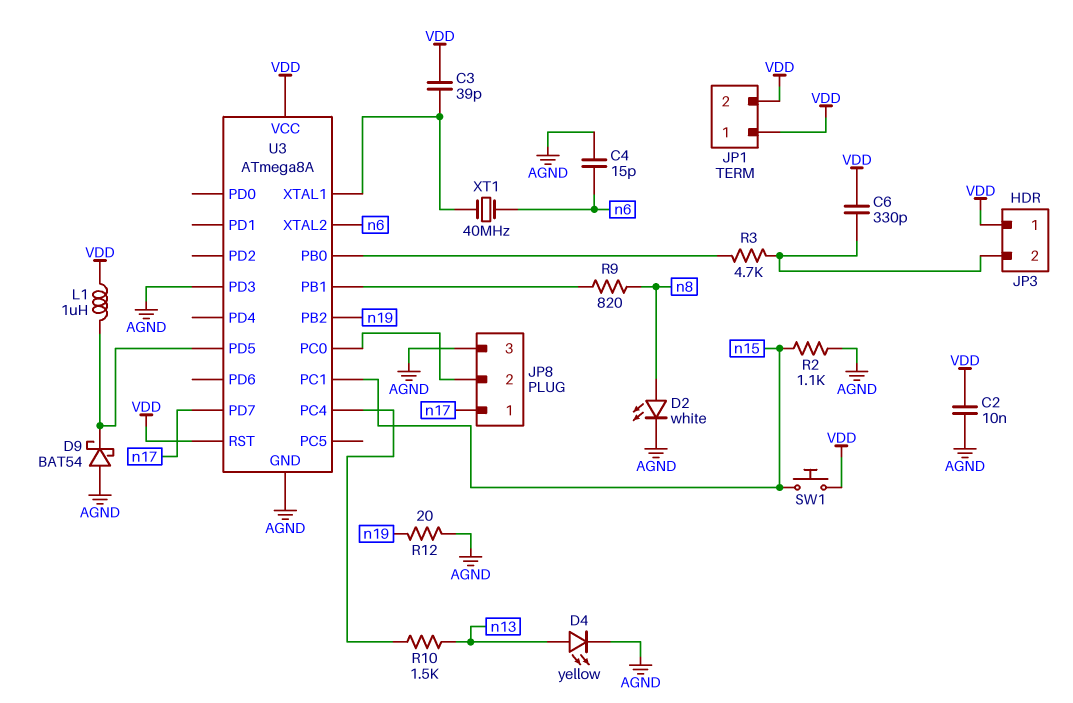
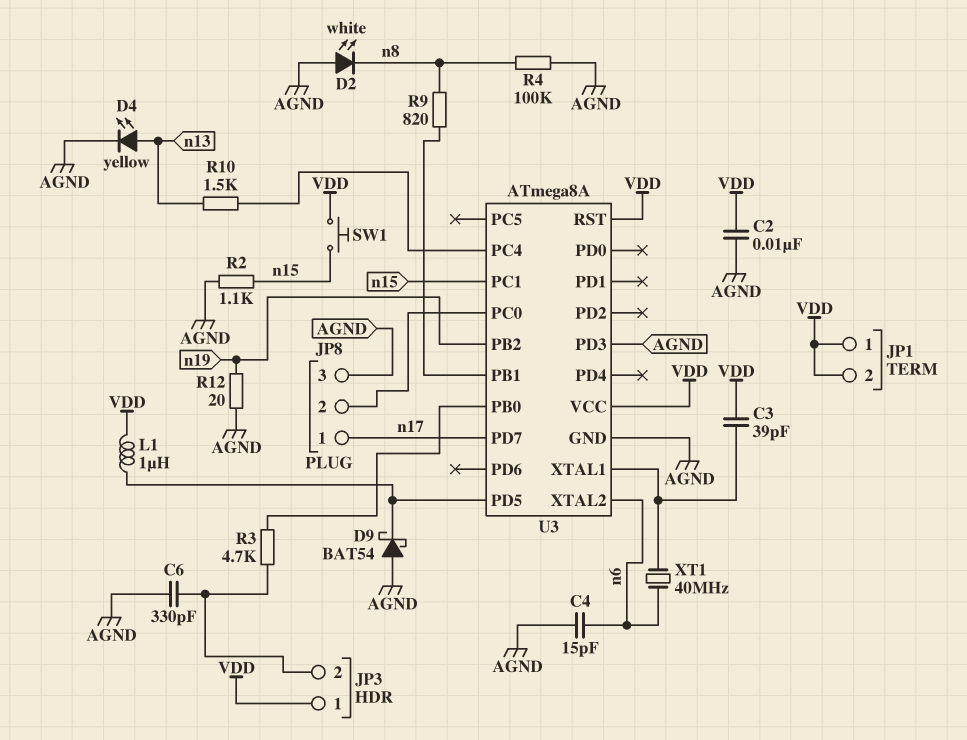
C6: 330pF (JP3/2, VDD) -> 330pF (AGND, JP3/2)
D2: LED white (A n8, K AGND) -> LED white (A AGND, K n8)
R4: none -> 100k (AGND, n8)

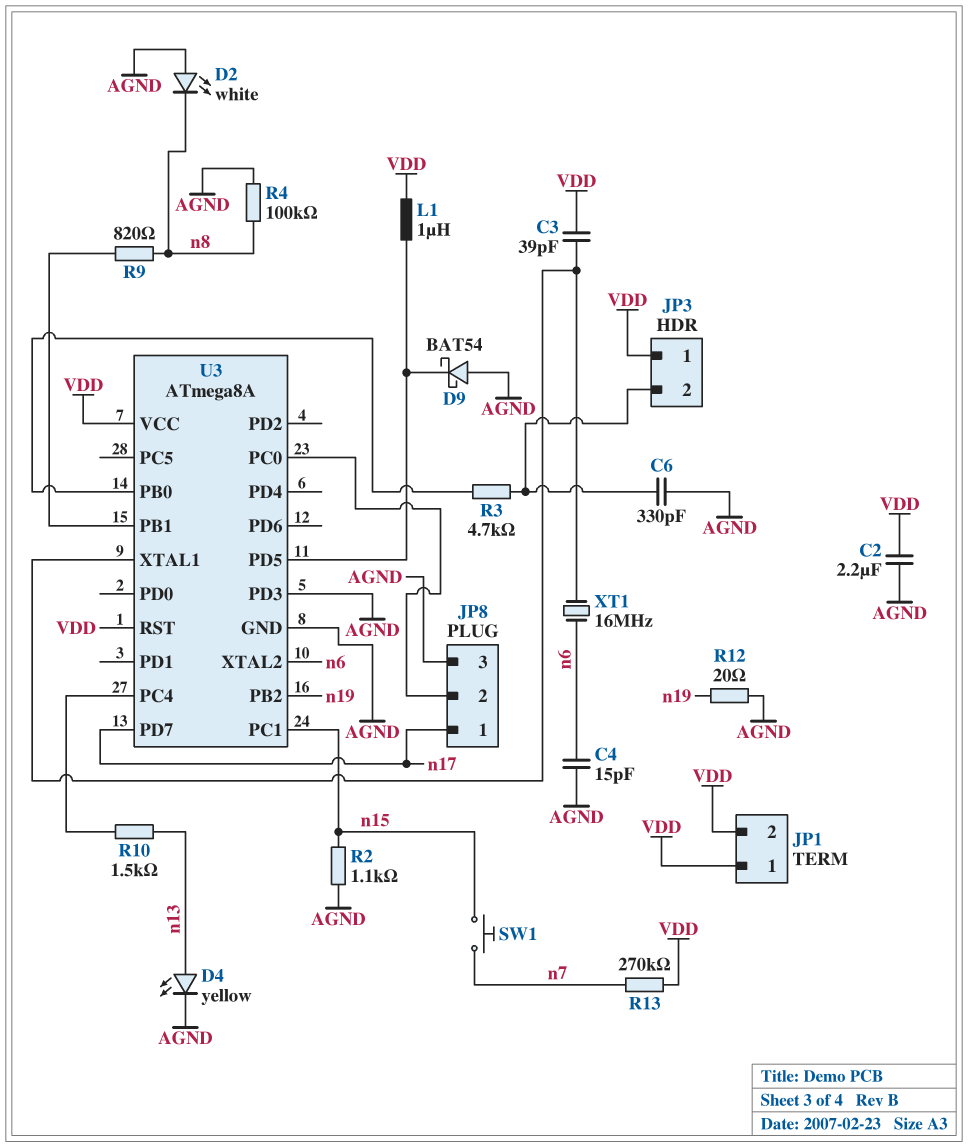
C2: 10nF (AGND, VDD) -> 2.2uF (AGND, VDD)
R13: none -> 270k (VDD, n7)
SW1: button (VDD, n15) -> button (n7, n15)
XT1: 40MHz (U3/XTAL1, n6) -> 16MHz (U3/XTAL1, n6)

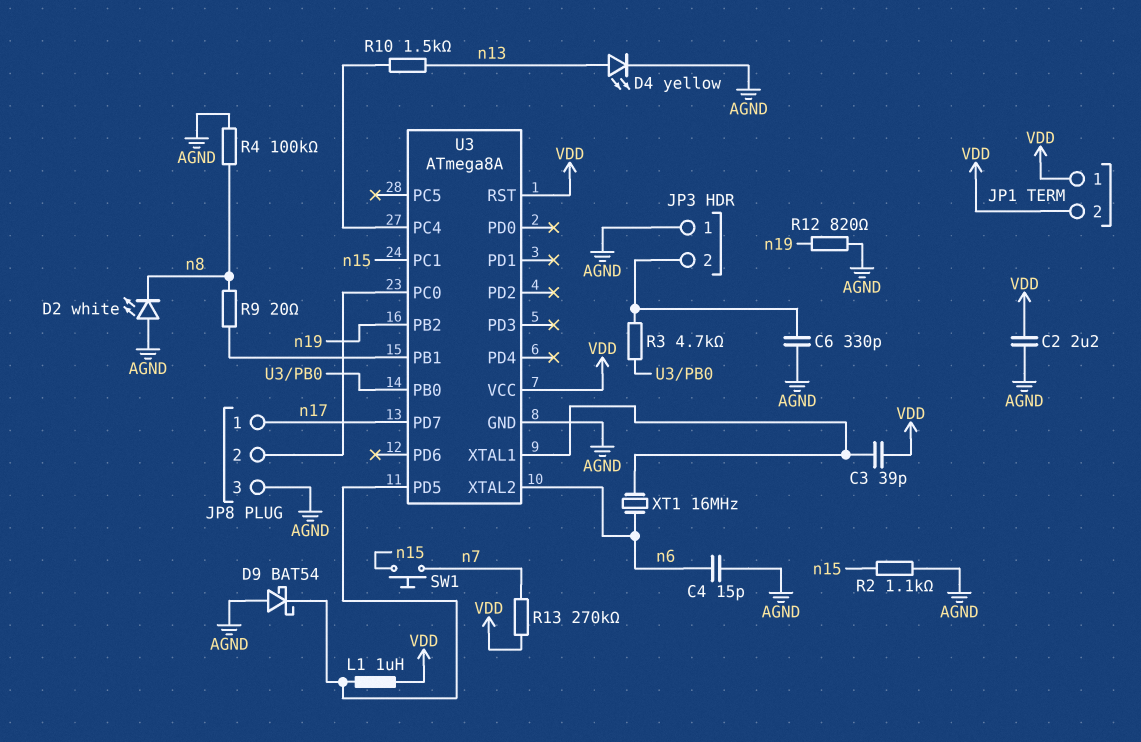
JP3 pin 1: VDD -> AGND
R9: 820 (U3/PB1, n8) -> 20 (U3/PB1, n8)
R12: 20 (AGND, n19) -> 820 (AGND, n19)
U3 pin PD3: AGND -> none

